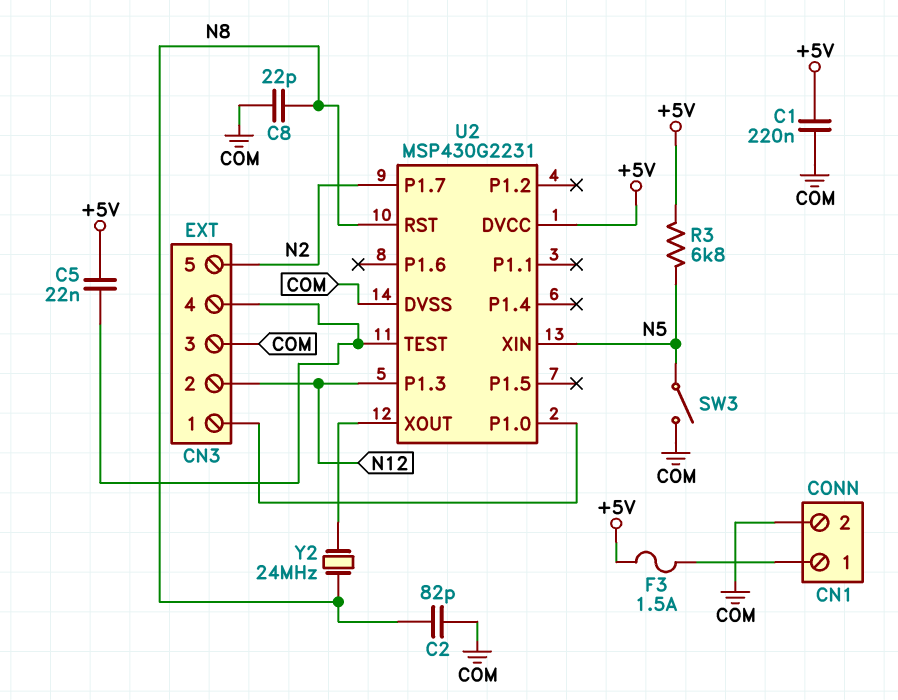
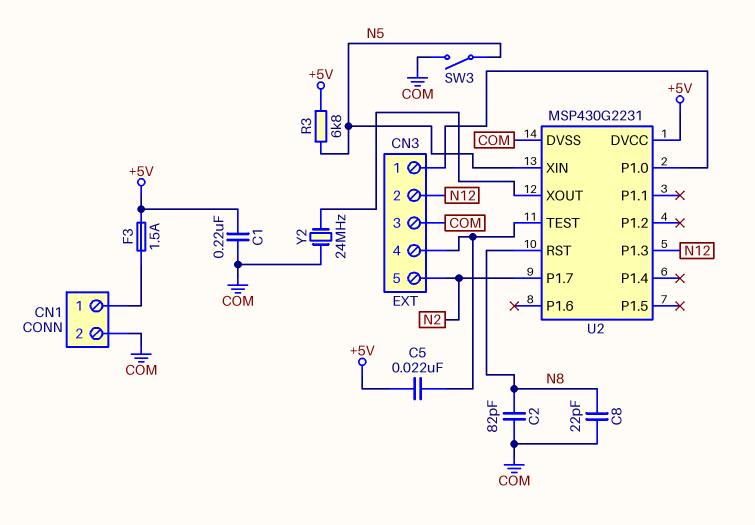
Y2: 24MHz (N8, U2/XOUT) -> 24MHz (COM, U2/XOUT)

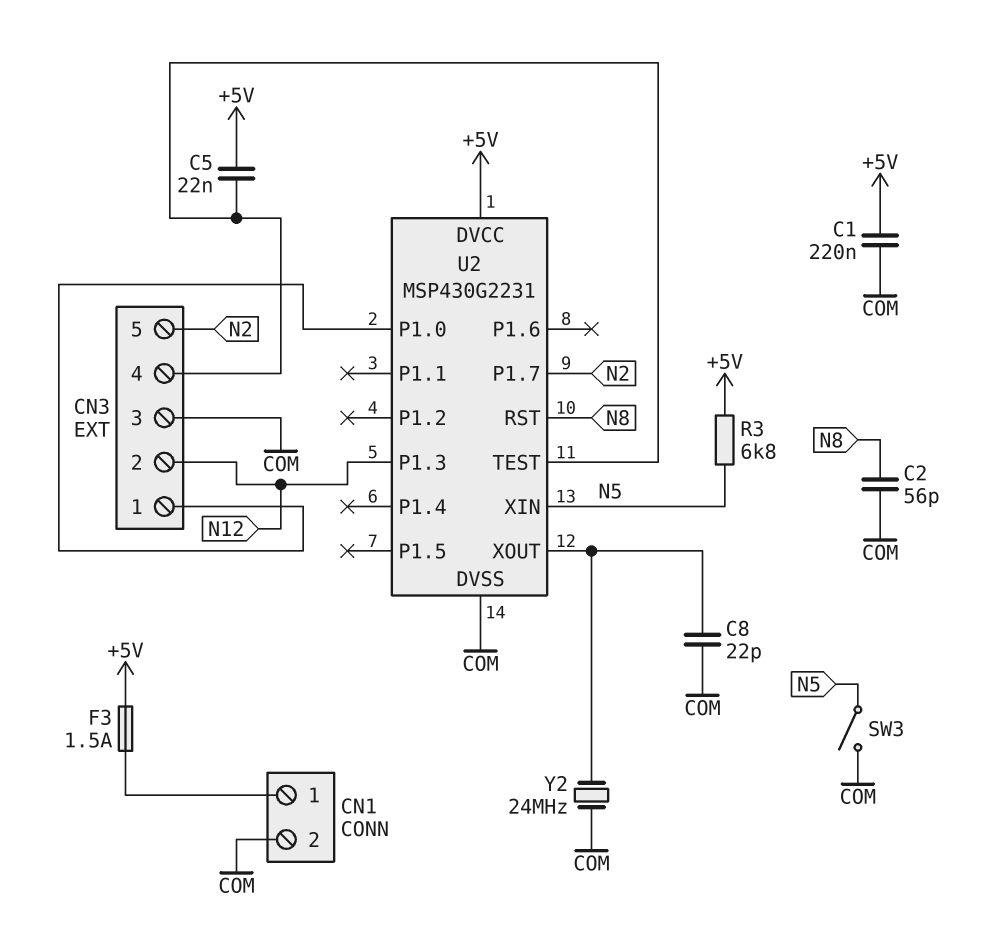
C2: 82pF (COM, N8) -> 56pF (COM, N8)
C8: 22pF (COM, N8) -> 22pF (COM, U2/XOUT)

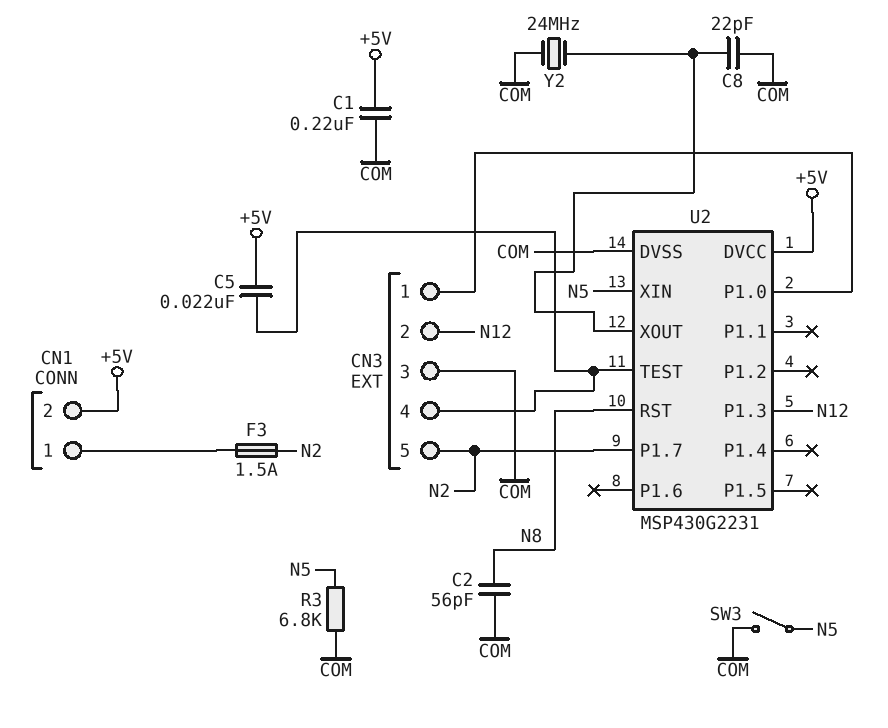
CN1 pin 2: COM -> +5V
F3: 1.5A (+5V, CN1/1) -> 1.5A (CN1/1, N2)
R3: 6.8k (+5V, N5) -> 6.8k (COM, N5)

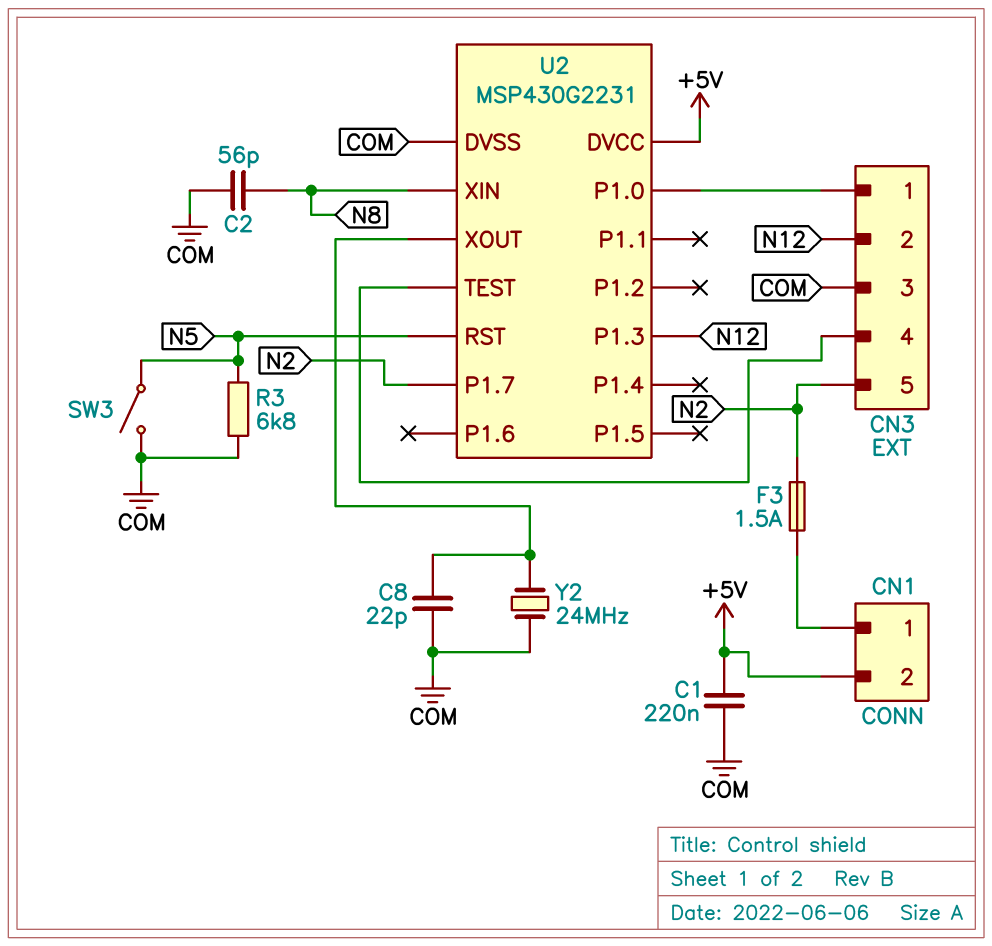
C5: 22nF (+5V, CN3/4) -> none
U2 pin RST: N8 -> N5
U2 pin XIN: N5 -> N8

